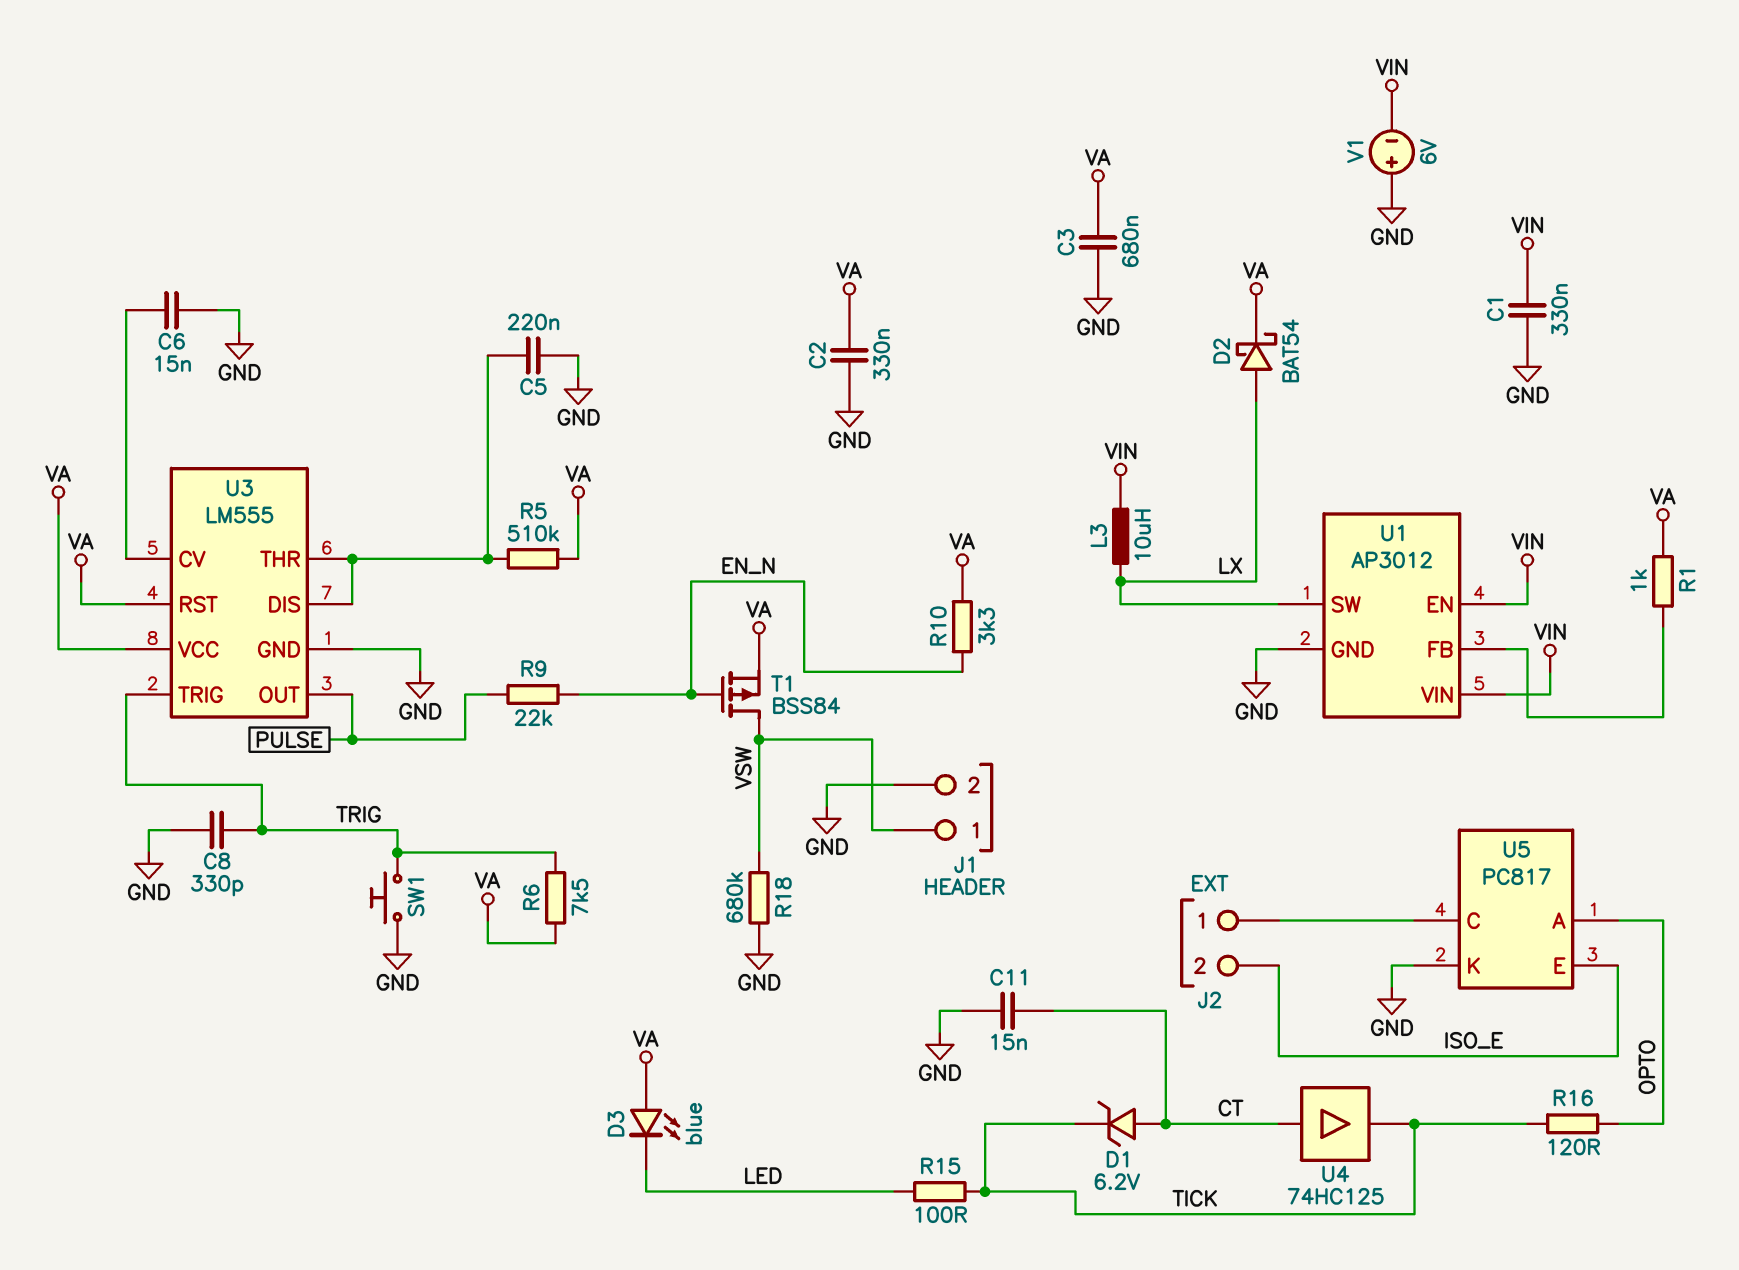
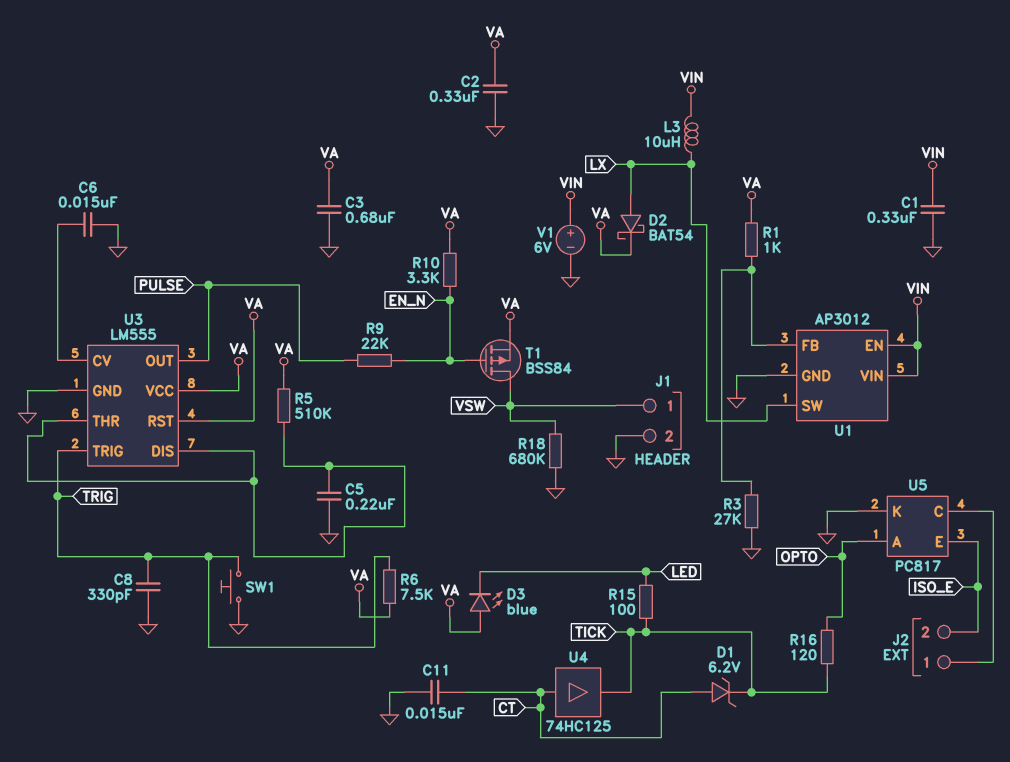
R3: none -> 27k (GND, U1/FB)
V1: 6V (plus GND, minus VIN) -> 6V (plus VIN, minus GND)

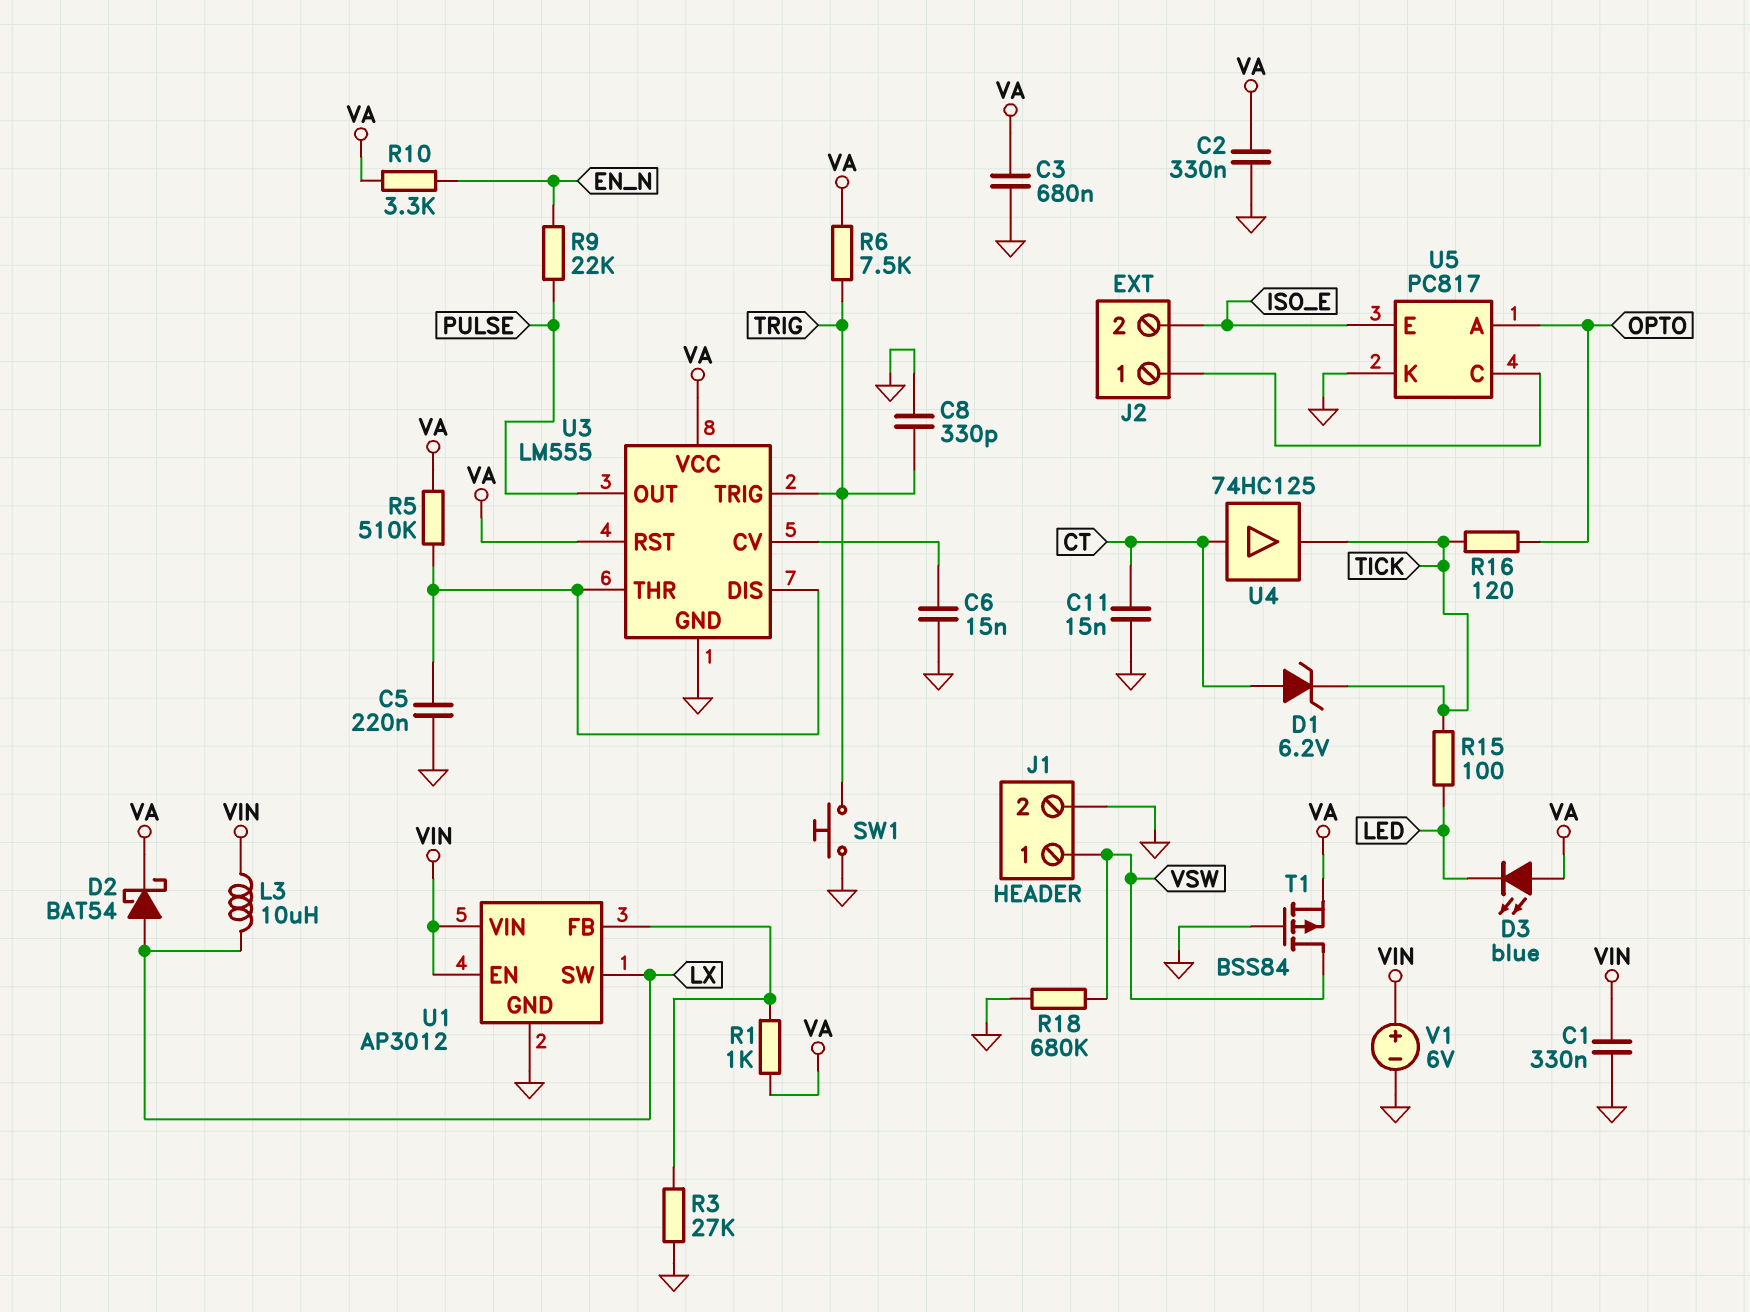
T1: PMOS BSS84 (G EN_N, D VSW, S VA) -> PMOS BSS84 (G GND, D VSW, S VA)

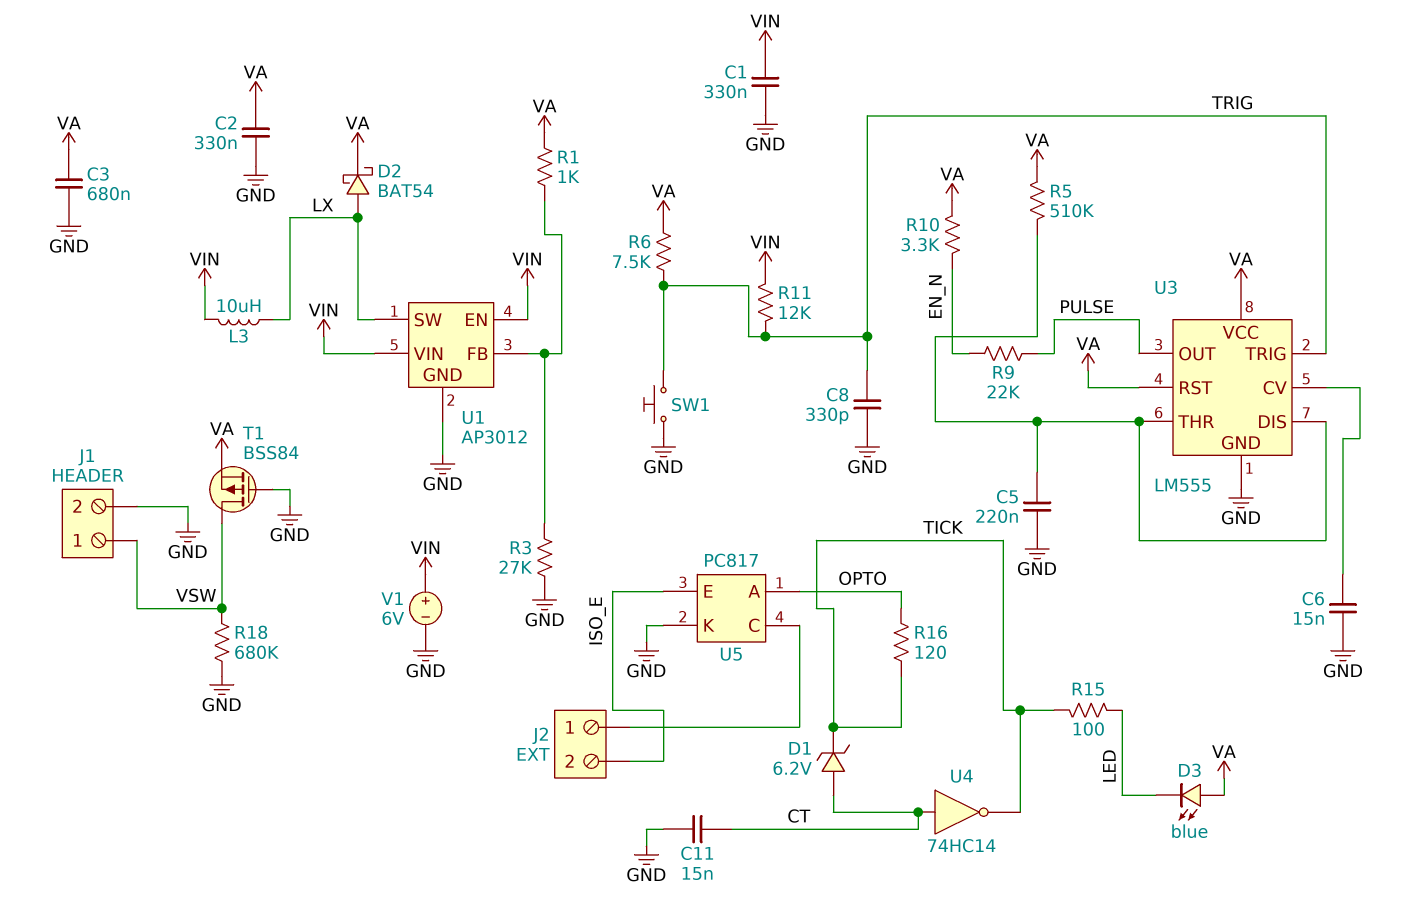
R11: none -> 12k (TRIG, VIN)
U4: buffer 74HC125 (in CT, out TICK) -> NOT 74HC14 (in CT, out TICK)

